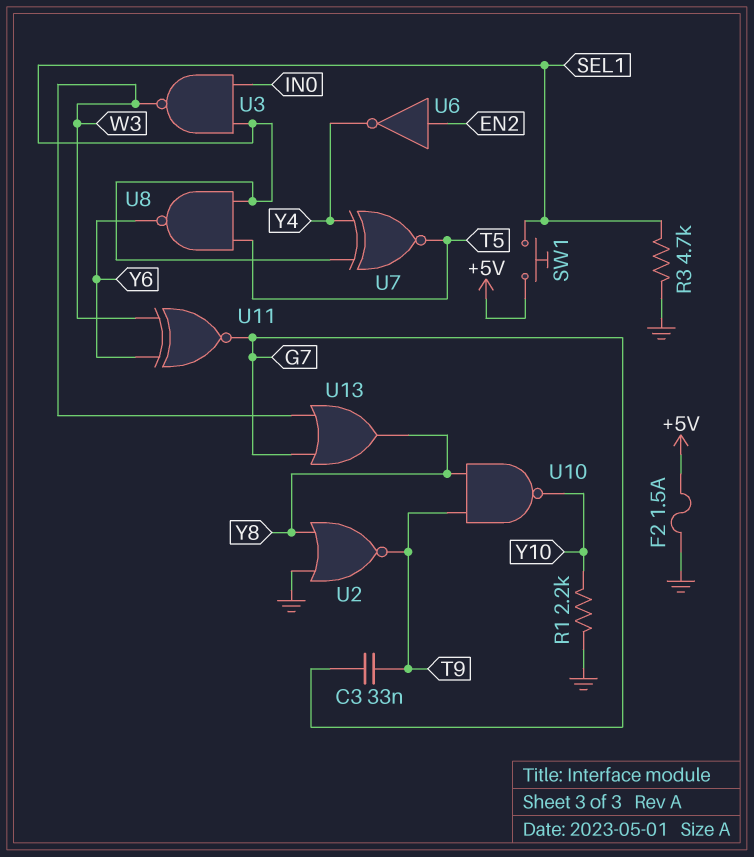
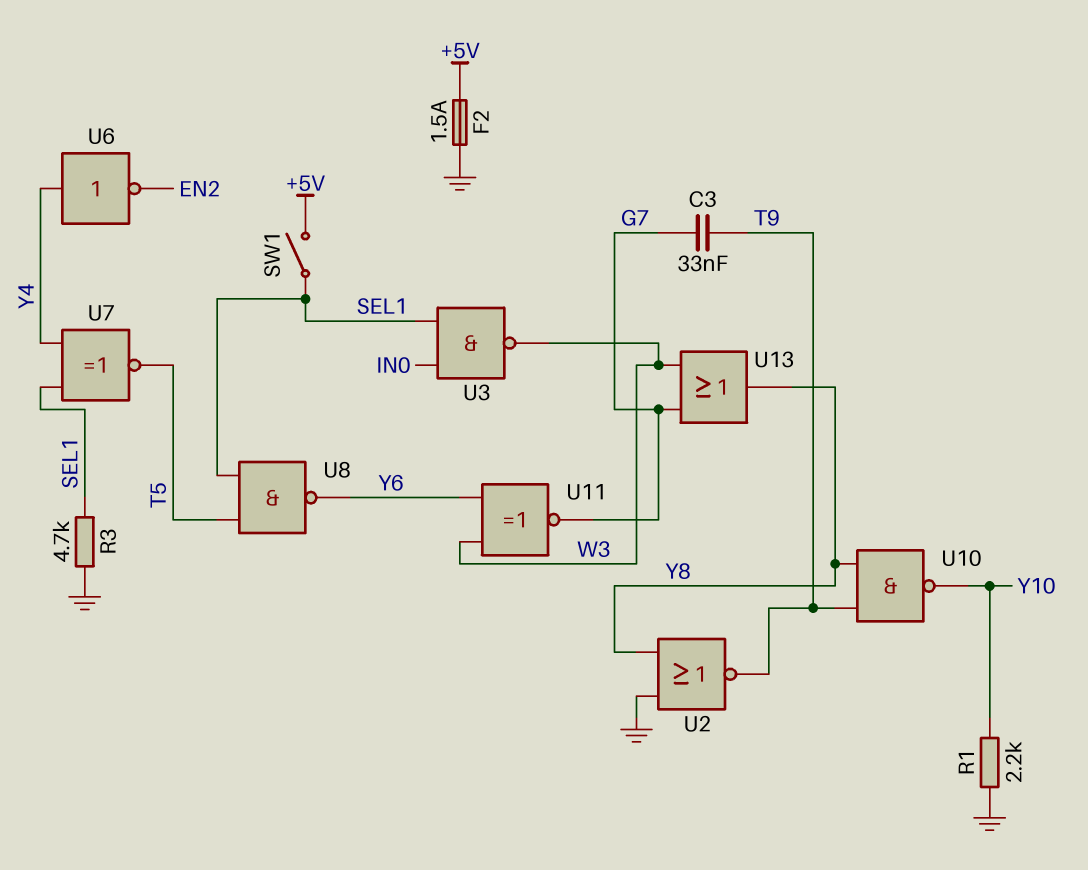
SW1: button (+5V, SEL1) -> switch (+5V, SEL1)
U6: NOT (in EN2, out Y4) -> NOT (in Y4, out EN2)

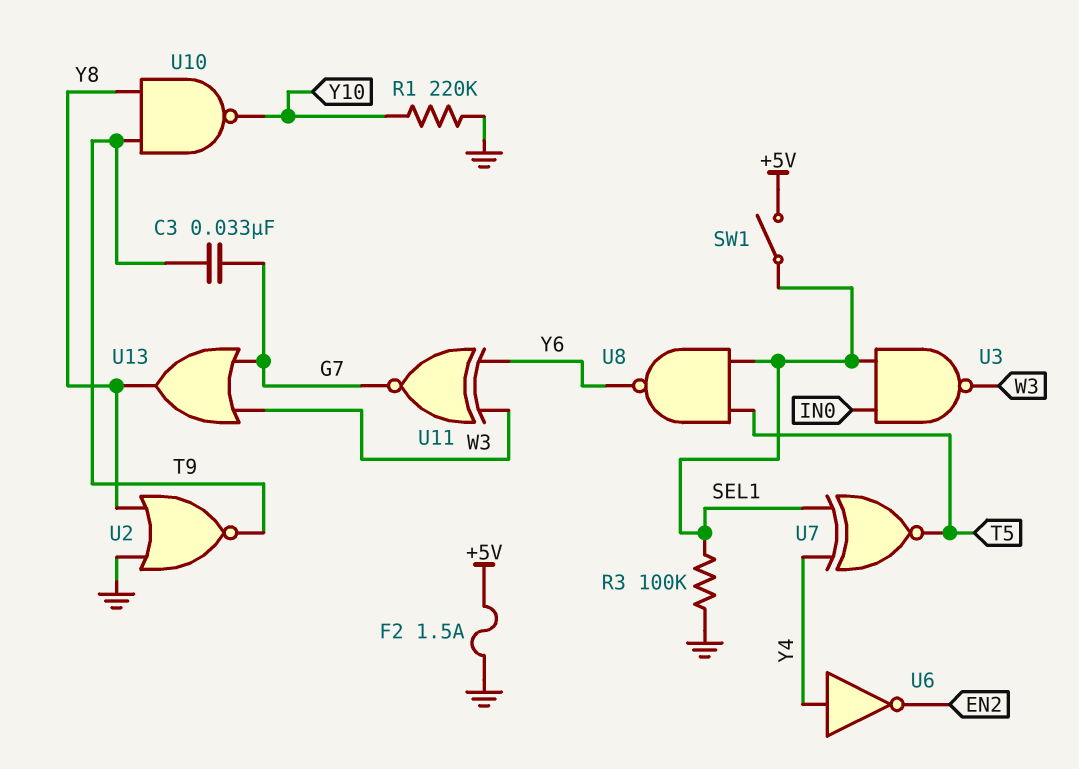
R1: 2.2k (GND, Y10) -> 220k (GND, Y10)
R3: 4.7k (GND, SEL1) -> 100k (GND, SEL1)

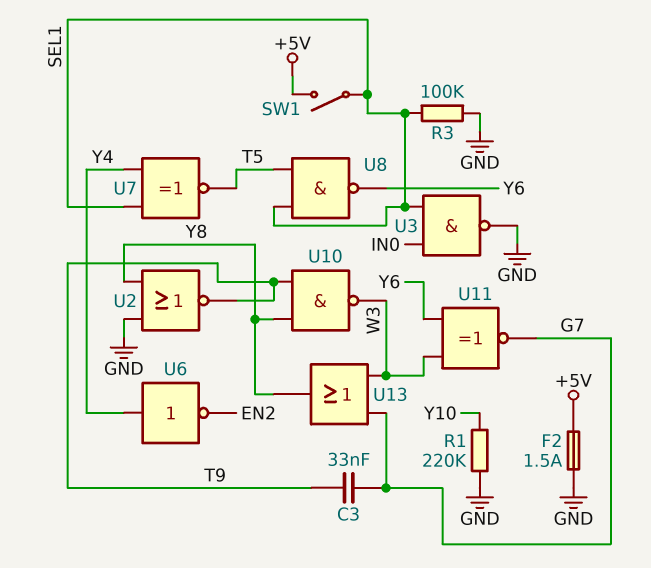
U3: NAND (in IN0, in SEL1, out W3) -> NAND (in IN0, in SEL1, out GND)
U10: NAND (in T9, in Y8, out Y10) -> NAND (in T9, in Y8, out W3)

